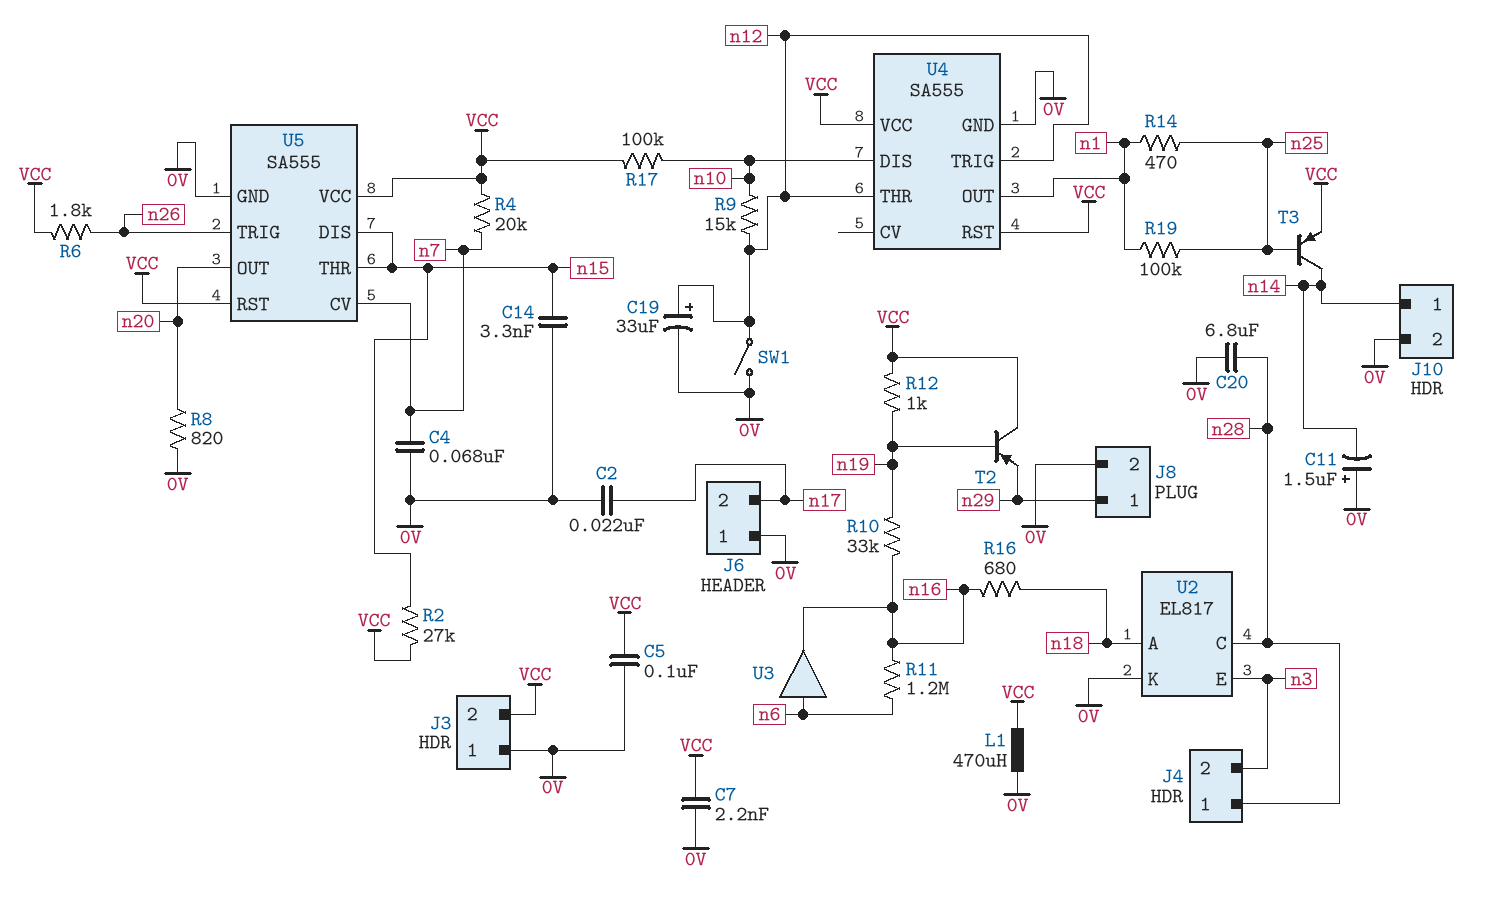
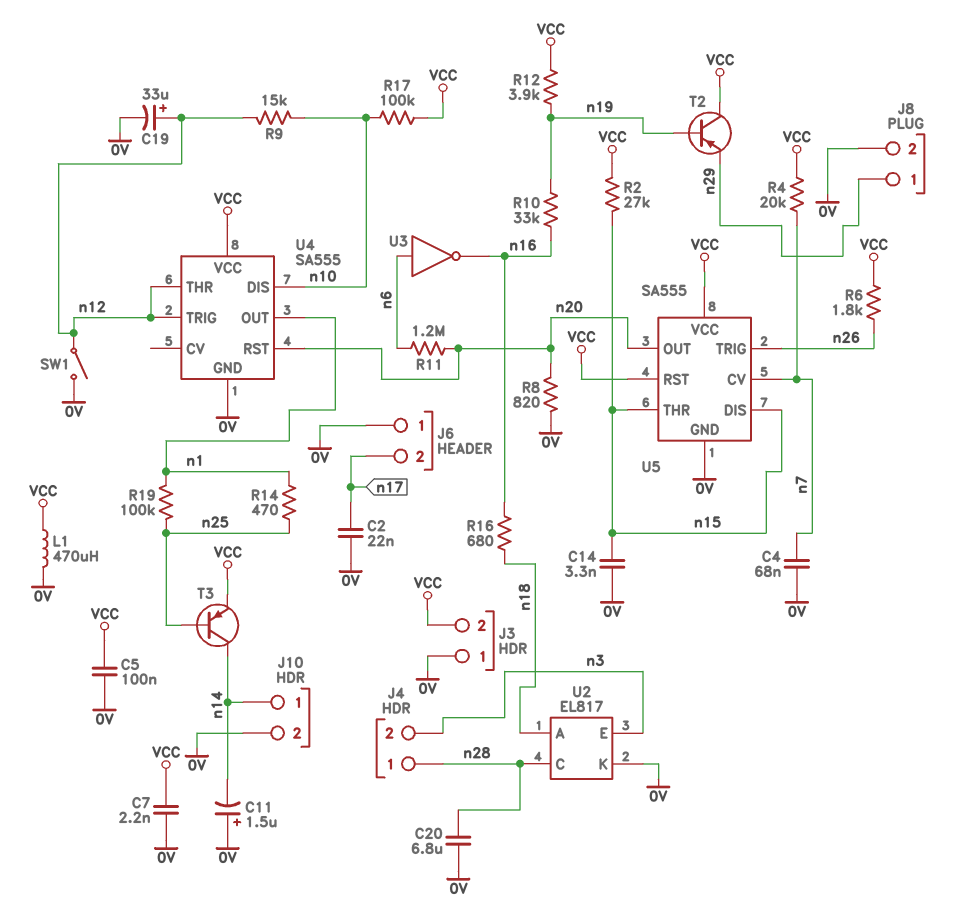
R11: 1.2M (n6, n16) -> 1.2M (n6, n20)
R12: 1k (VCC, n19) -> 3.9k (VCC, n19)
U3: buffer (in n6, out n16) -> NOT (in n6, out n16)
U4 pin RST: VCC -> n20

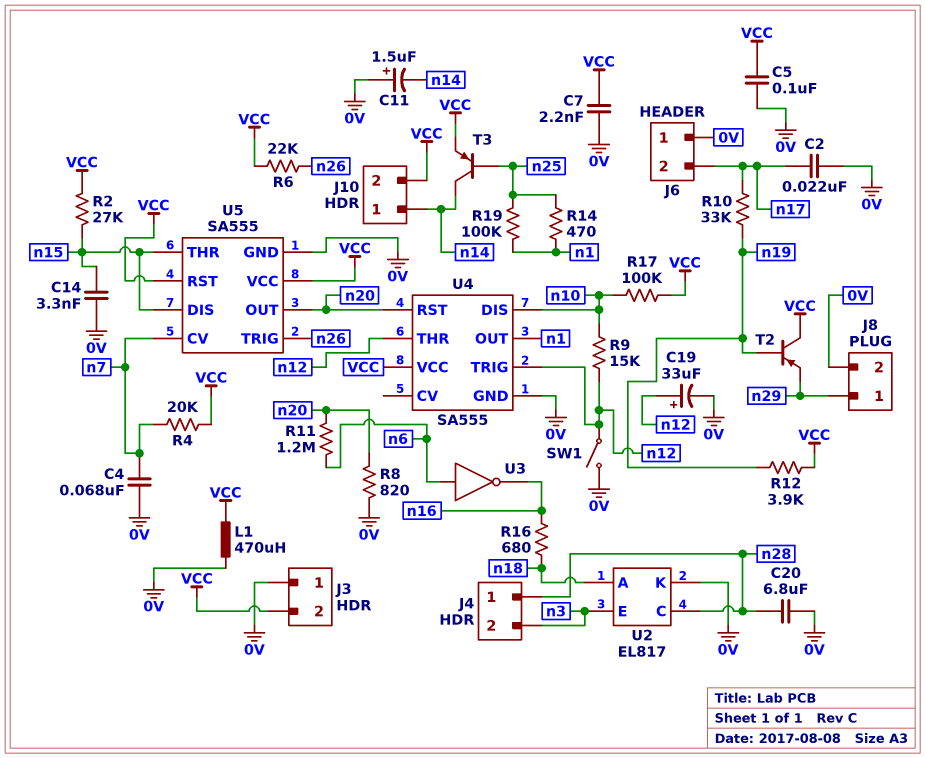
J10 pin 2: 0V -> VCC
R6: 1.8k (VCC, n26) -> 22k (VCC, n26)
R10: 33k (n16, n19) -> 33k (n17, n19)

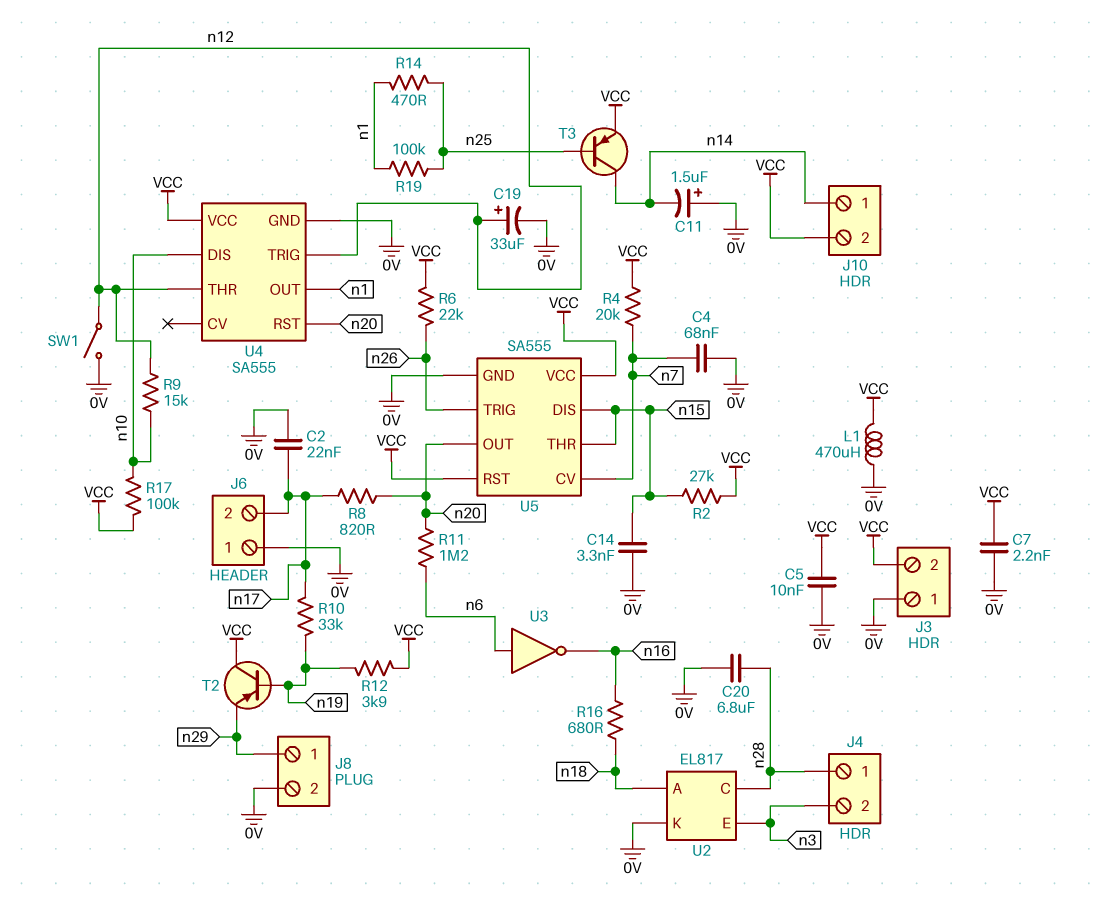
C5: 100nF (0V, VCC) -> 10nF (0V, VCC)
R8: 820 (0V, n20) -> 820 (n17, n20)

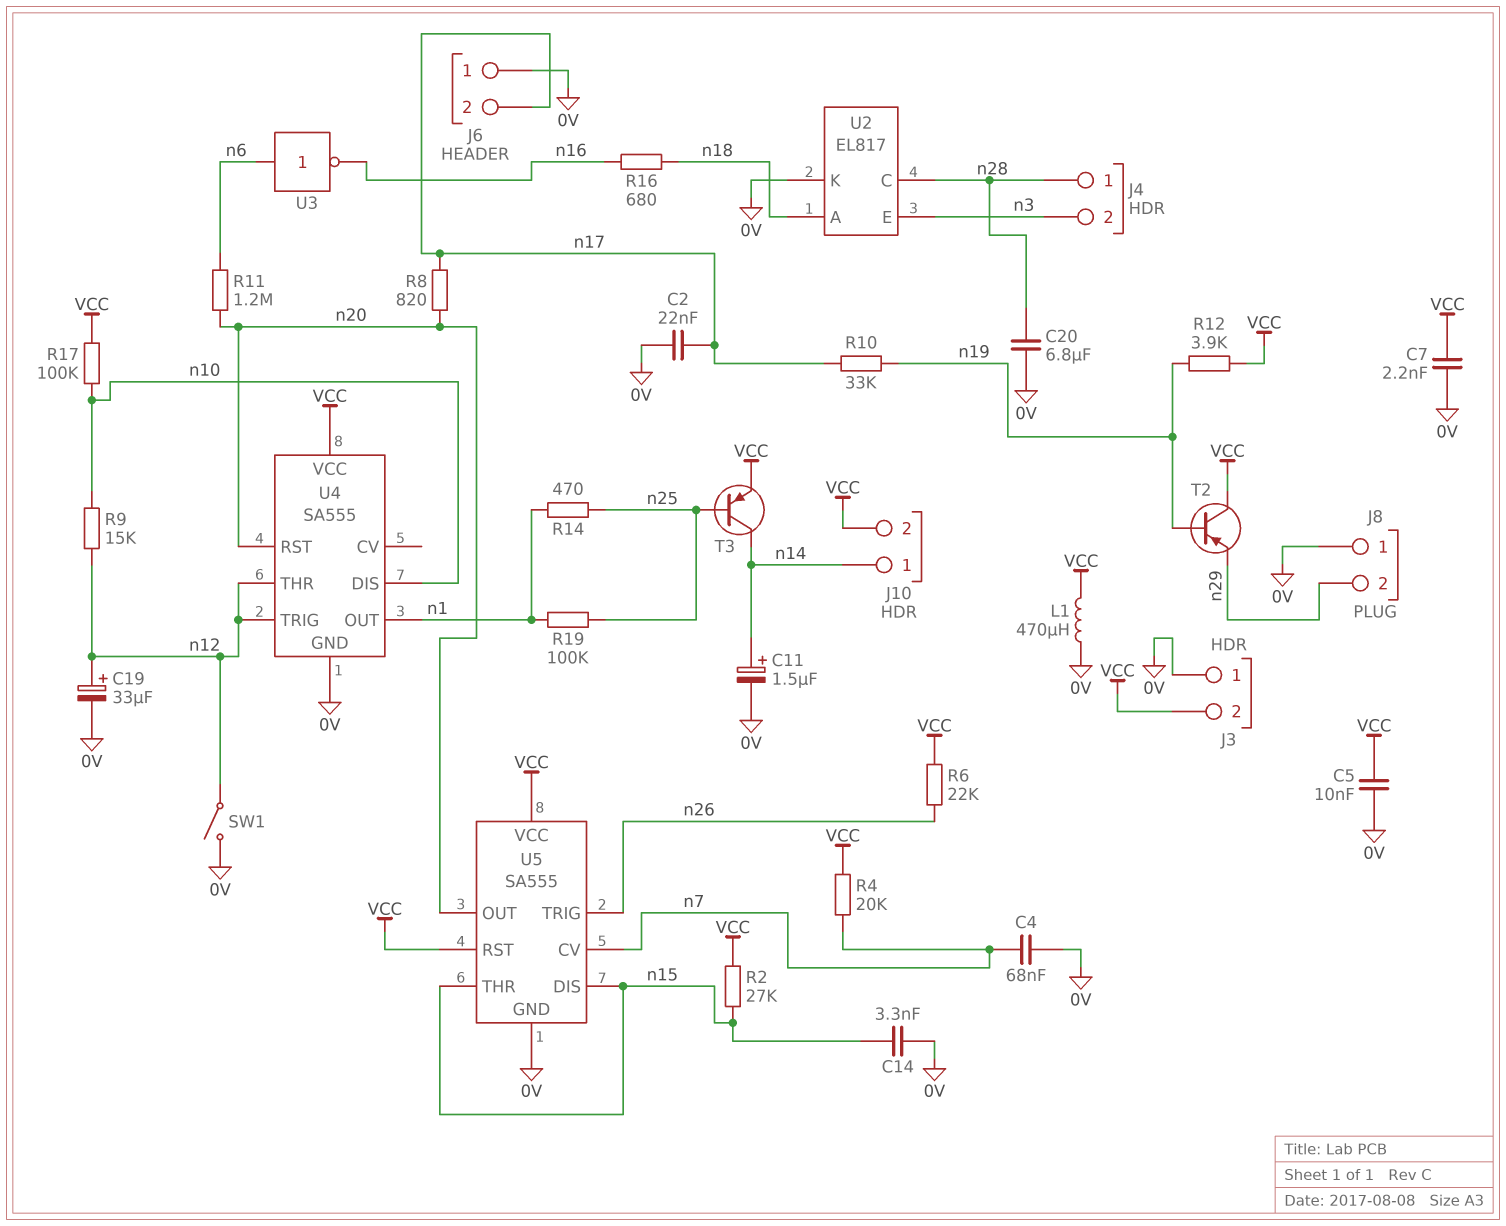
C11: 1.5uF (plus 0V, minus n14) -> 1.5uF (plus n14, minus 0V)
J8 pin 1: n29 -> 0V
J8 pin 2: 0V -> n29

